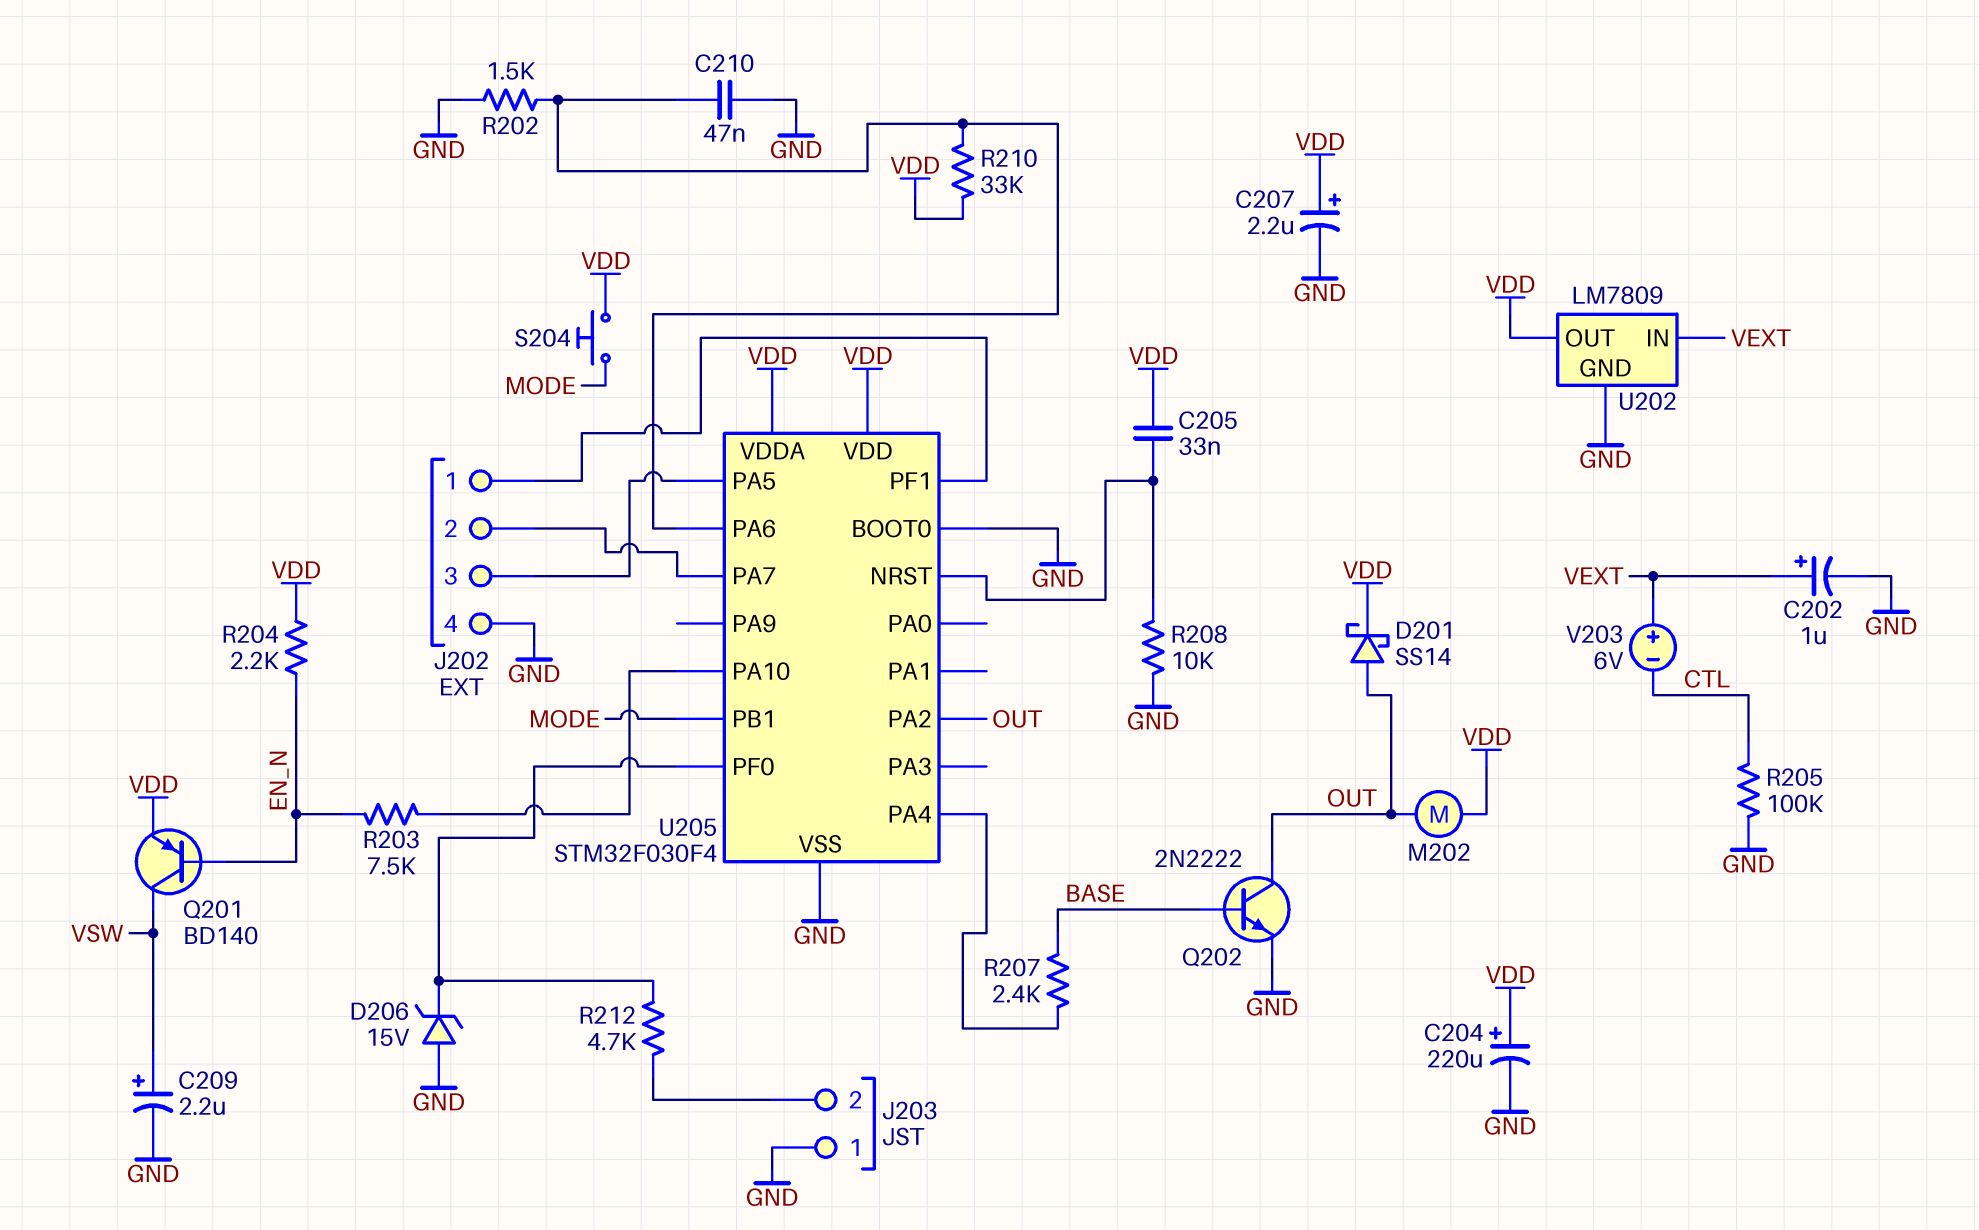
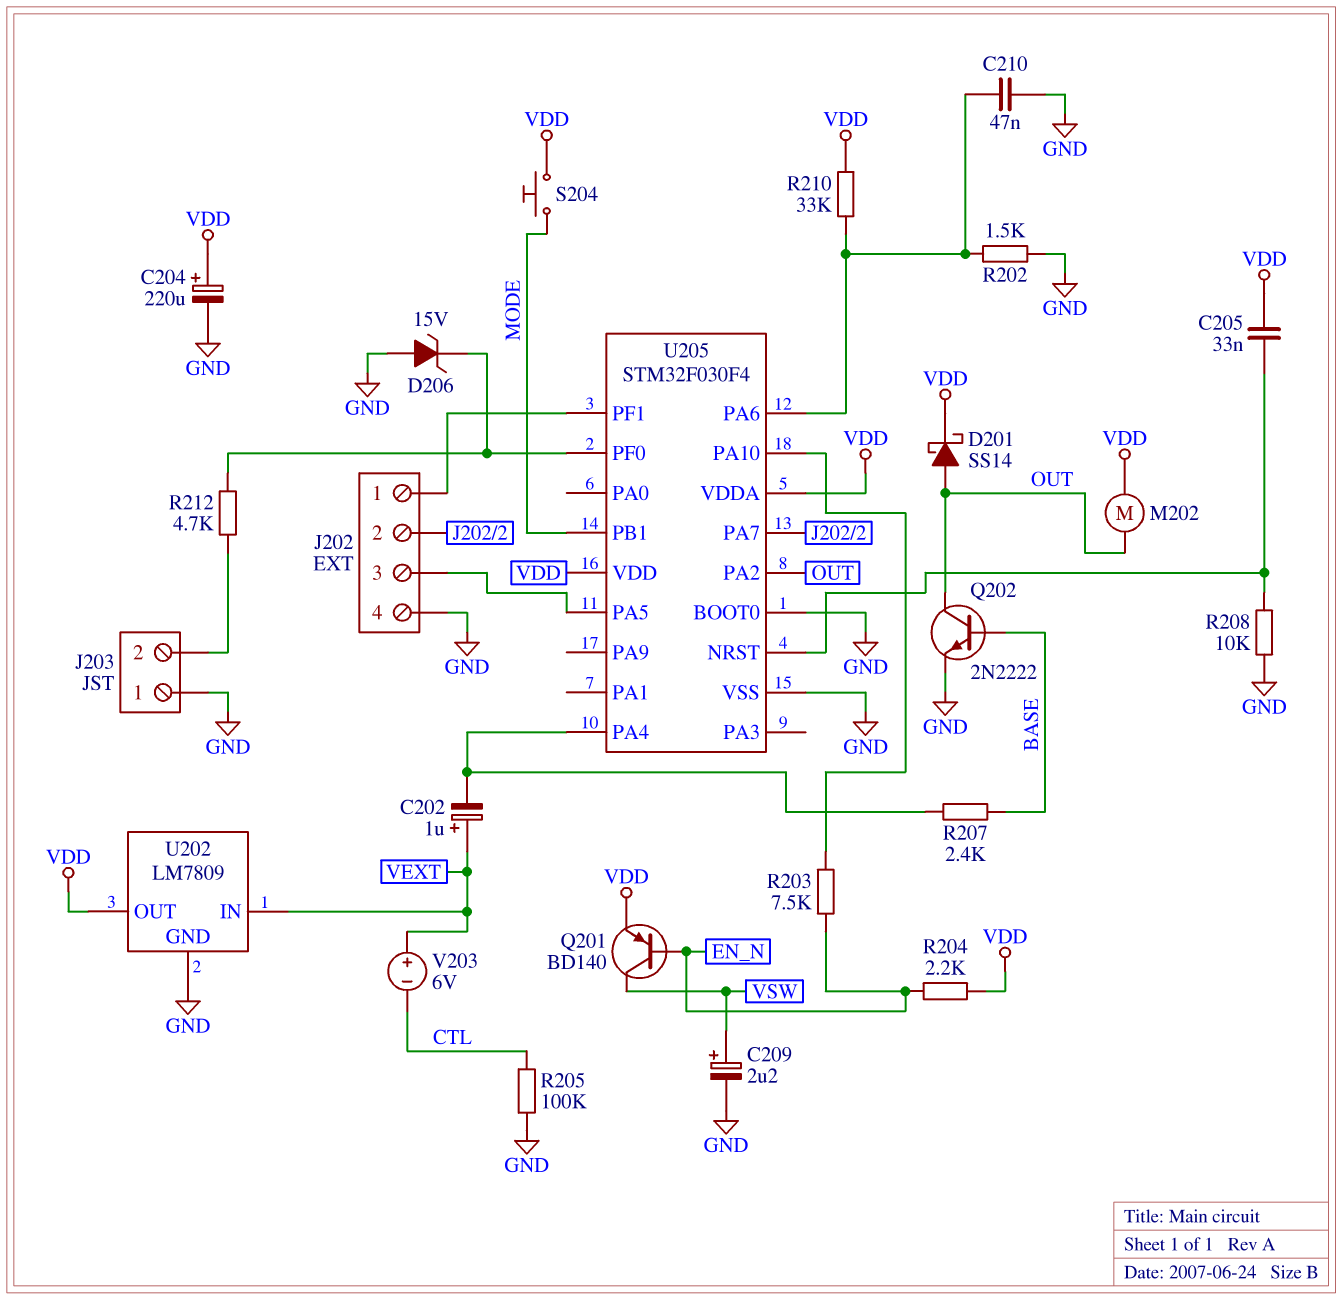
C202: 1uF (plus VEXT, minus GND) -> 1uF (plus VEXT, minus U205/PA4)
C207: 2.2uF (plus VDD, minus GND) -> none

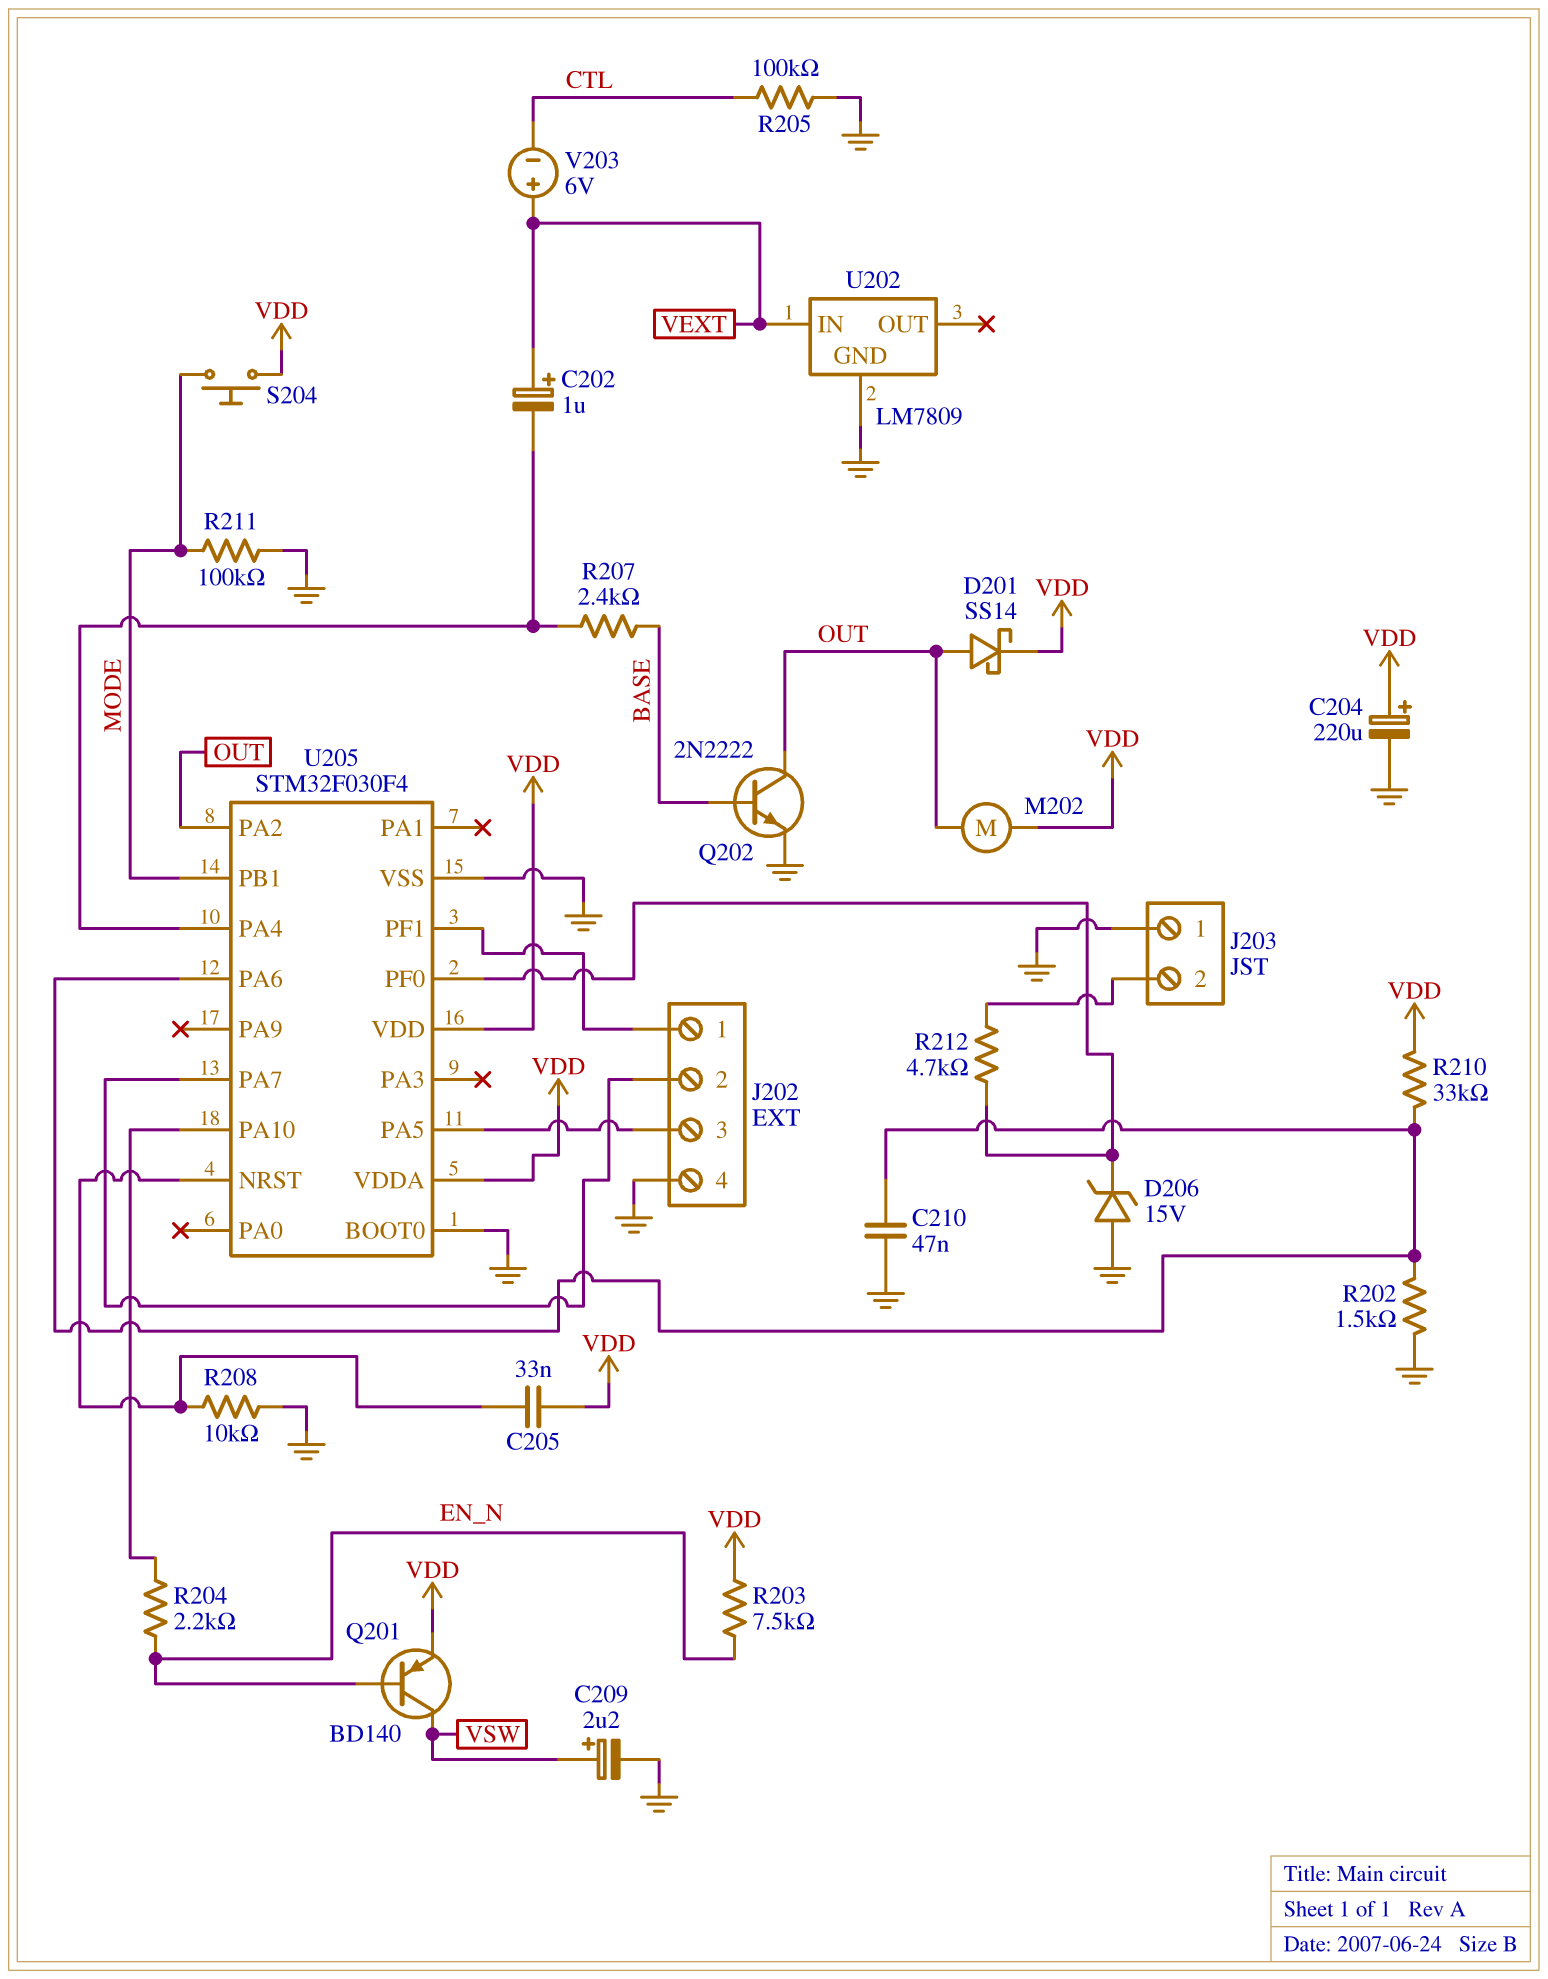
R203: 7.5k (EN_N, U205/PA10) -> 7.5k (EN_N, VDD)
R204: 2.2k (EN_N, VDD) -> 2.2k (EN_N, U205/PA10)
R211: none -> 100k (GND, MODE)
U202 pin OUT: VDD -> none

